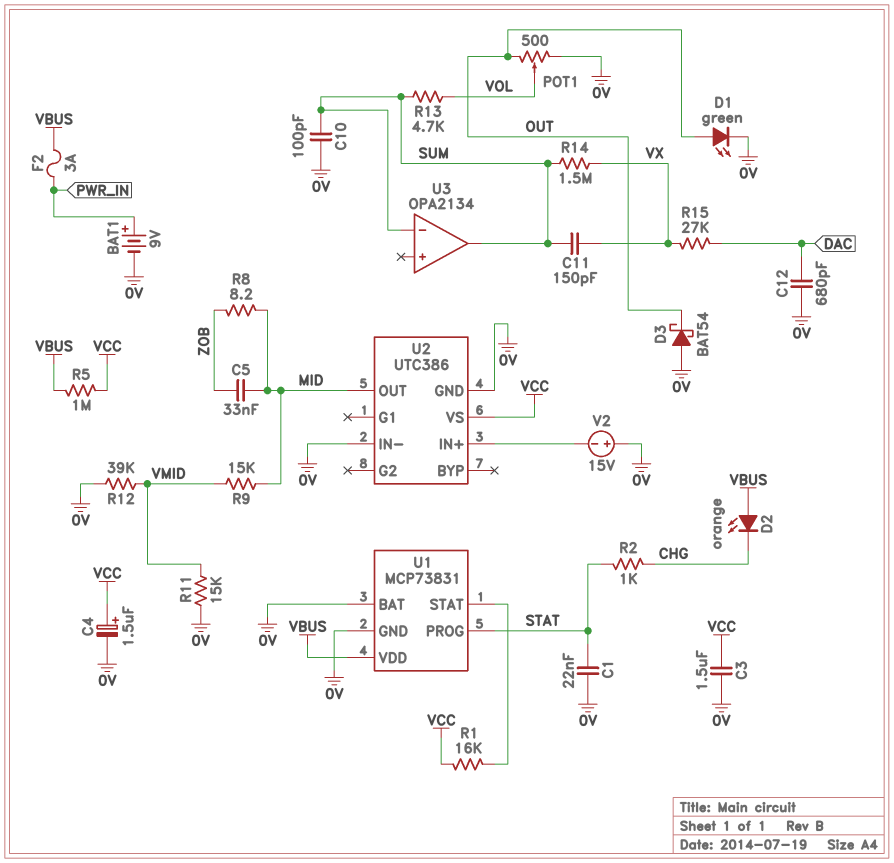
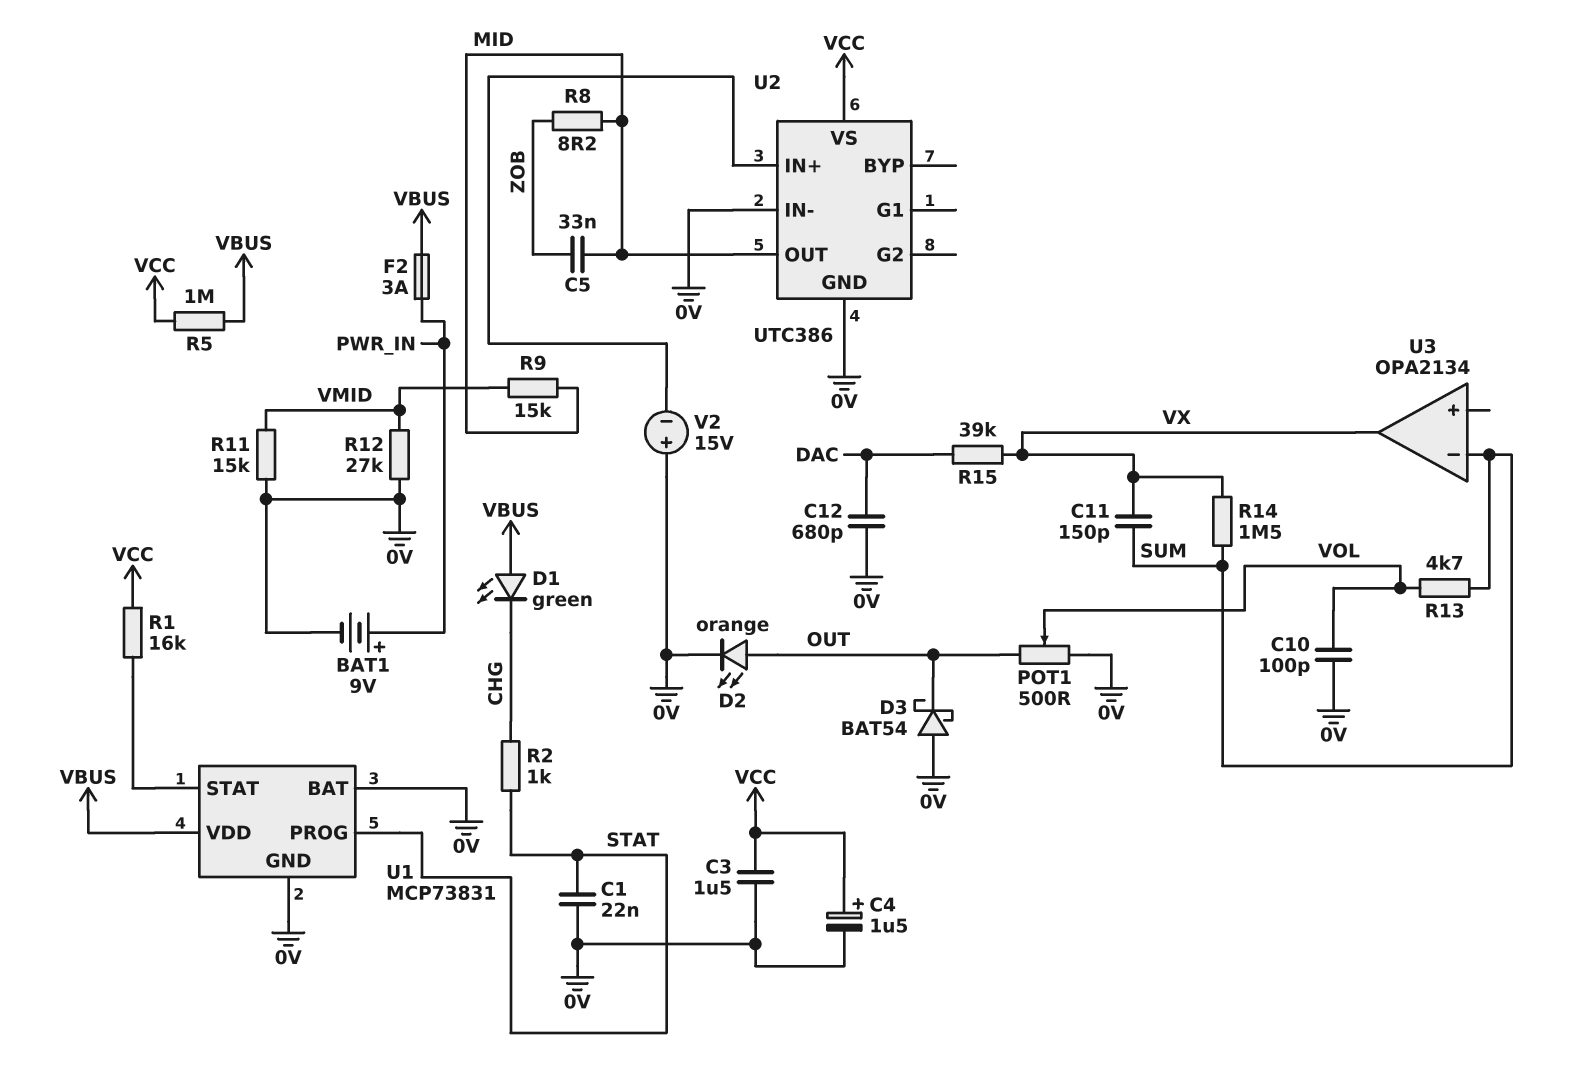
C10: 100pF (0V, SUM) -> 100pF (0V, VOL)
D1: LED green (A OUT, K 0V) -> LED green (A VBUS, K CHG)
D2: LED orange (A VBUS, K CHG) -> LED orange (A OUT, K 0V)
R12: 39k (0V, VMID) -> 27k (0V, VMID)
R15: 27k (DAC, VX) -> 39k (DAC, VX)
U3 pin out: SUM -> VX

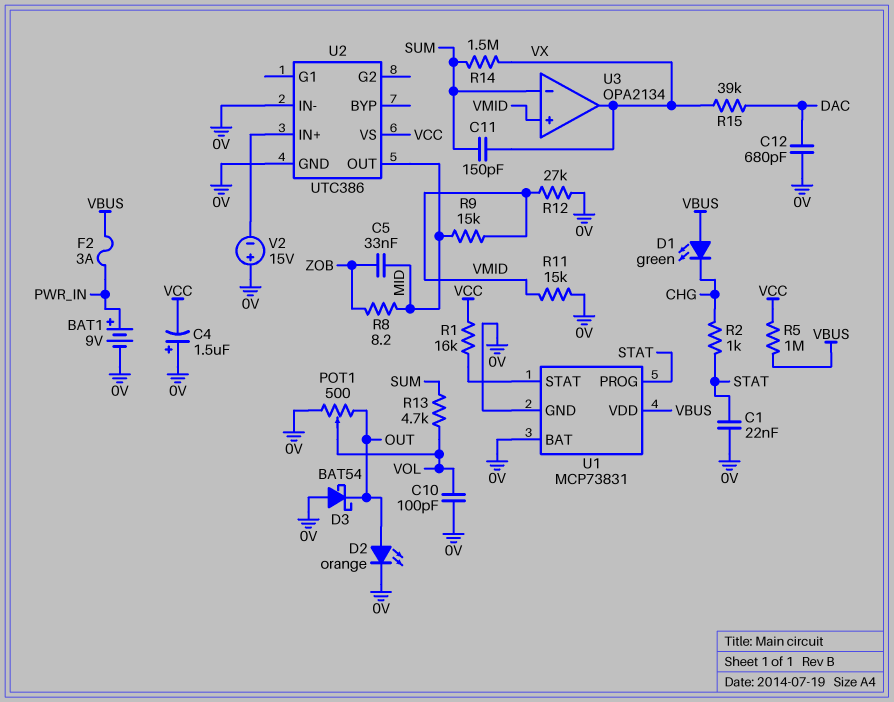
C3: 1.5uF (0V, VCC) -> none
C4: 1.5uF (plus VCC, minus 0V) -> 1.5uF (plus 0V, minus VCC)
U3 pin in+: none -> VMID

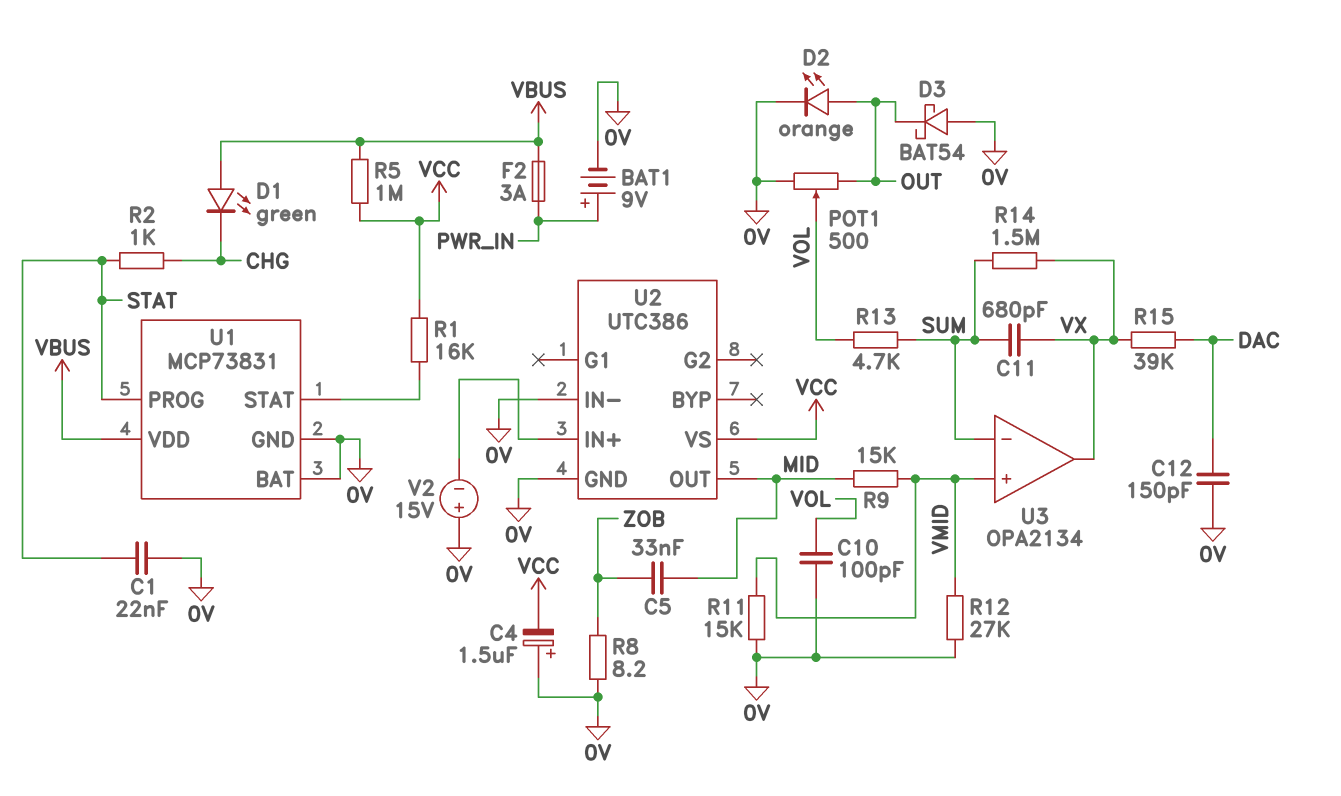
C11: 150pF (SUM, VX) -> 680pF (SUM, VX)
C12: 680pF (0V, DAC) -> 150pF (0V, DAC)
R8: 8.2 (MID, ZOB) -> 8.2 (0V, ZOB)

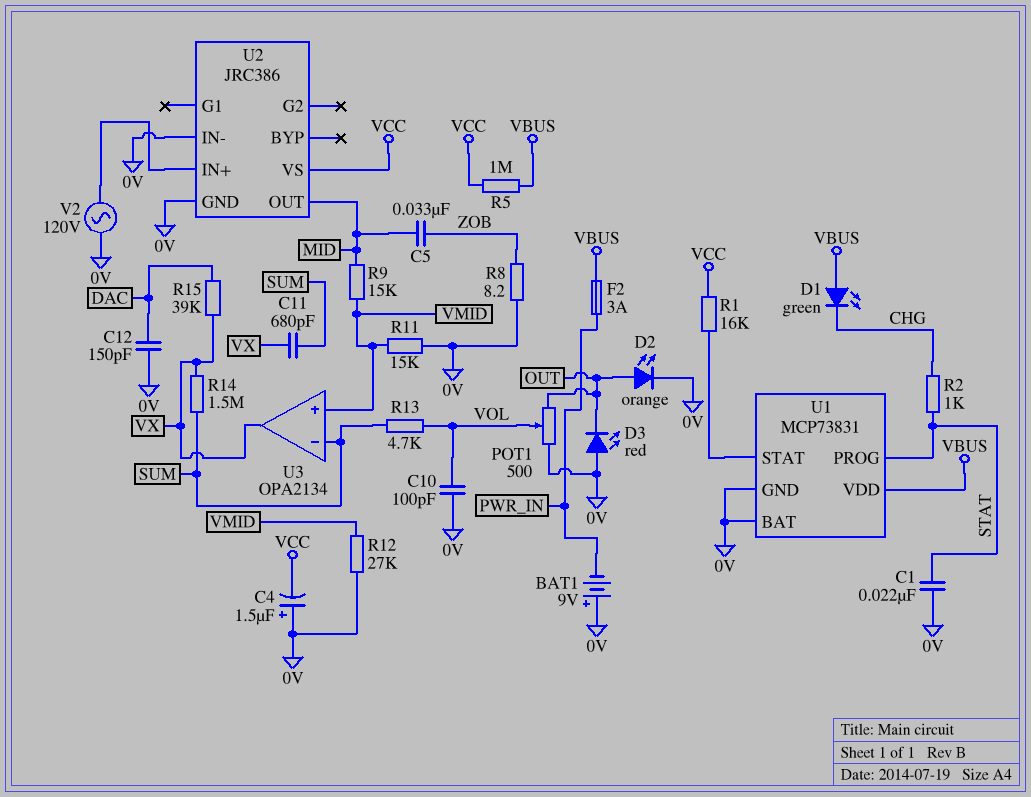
BAT1: 9V (plus PWR_IN, minus 0V) -> 9V (plus 0V, minus PWR_IN)
D3: schottky BAT54 (A 0V, K OUT) -> LED red (A 0V, K OUT)
U2: UTC386 -> JRC386
V2: 15V (plus 0V, minus U2/IN+) -> AC 120V (0V, U2/IN+)

